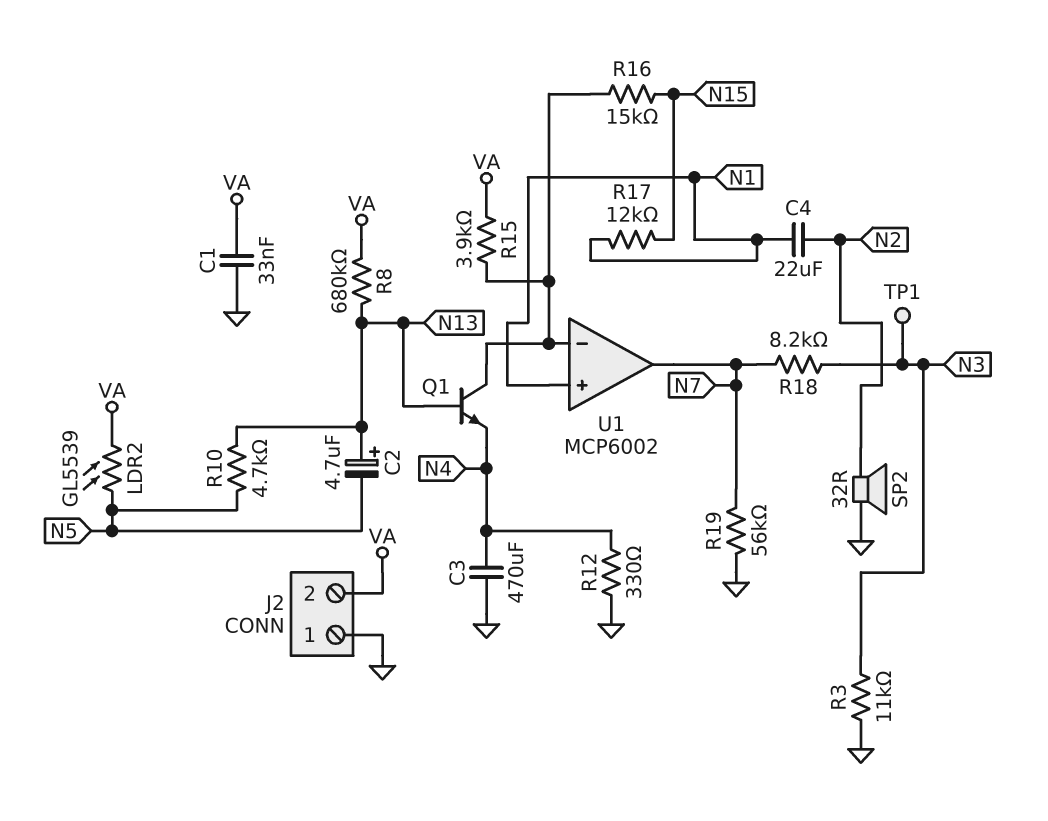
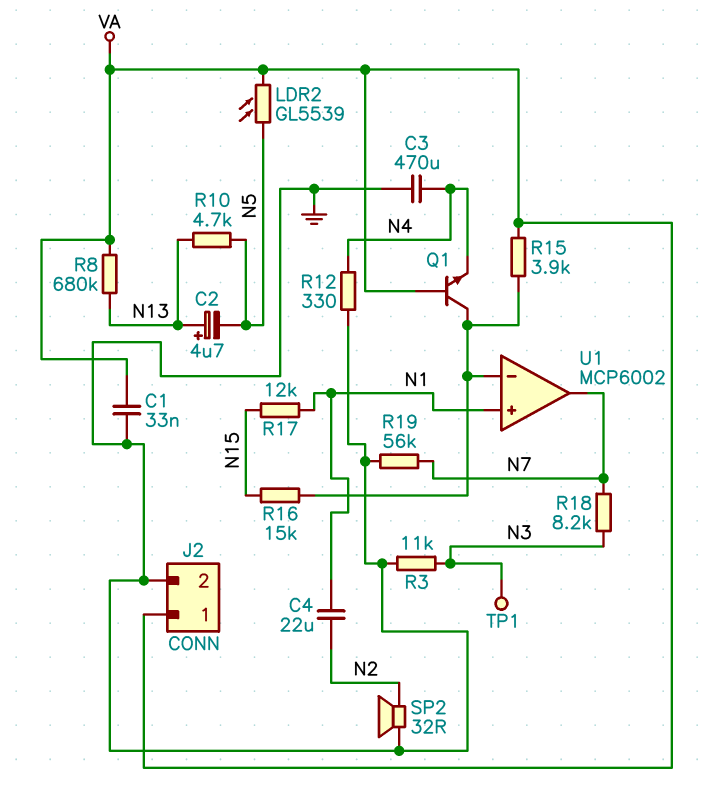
J2 pin 1: GND -> VA
J2 pin 2: VA -> GND
Q1: NPN (B N13, C U1/in-, E N4) -> NPN (B VA, C U1/in-, E N4)

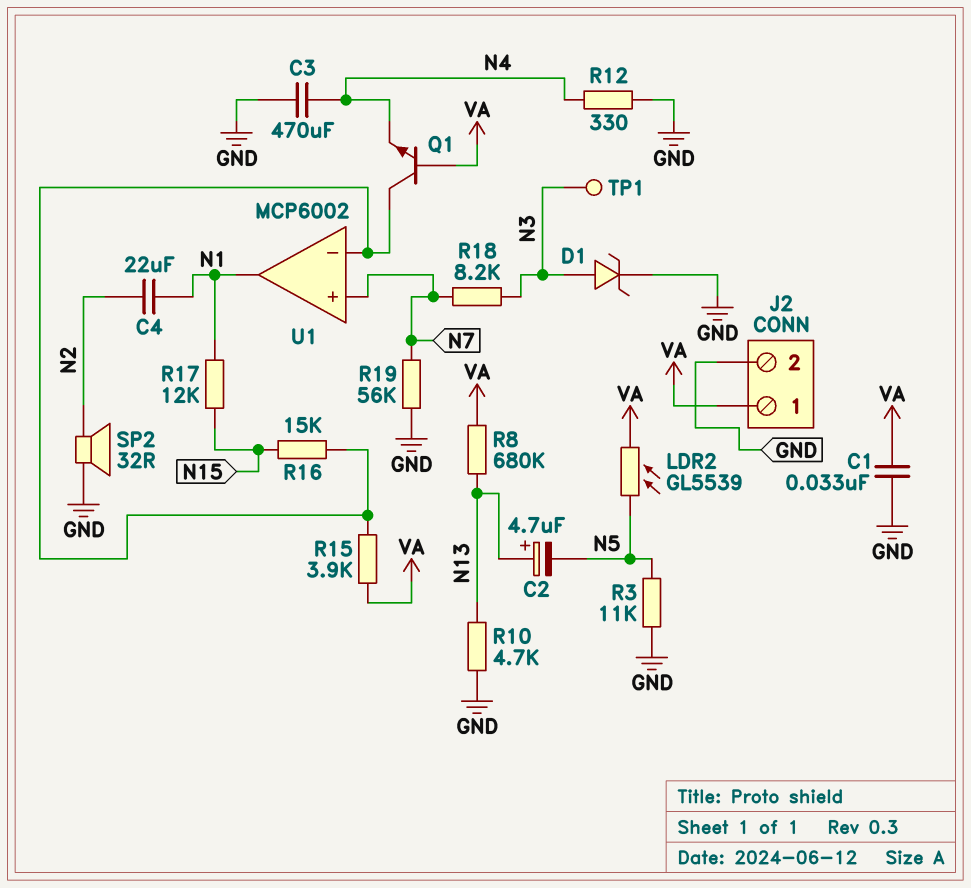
D1: none -> zener (A N3, K GND)
R3: 11k (GND, N3) -> 11k (GND, N5)
R10: 4.7k (N5, N13) -> 4.7k (GND, N13)
U1 pin in+: N1 -> N7
U1 pin out: N7 -> N1

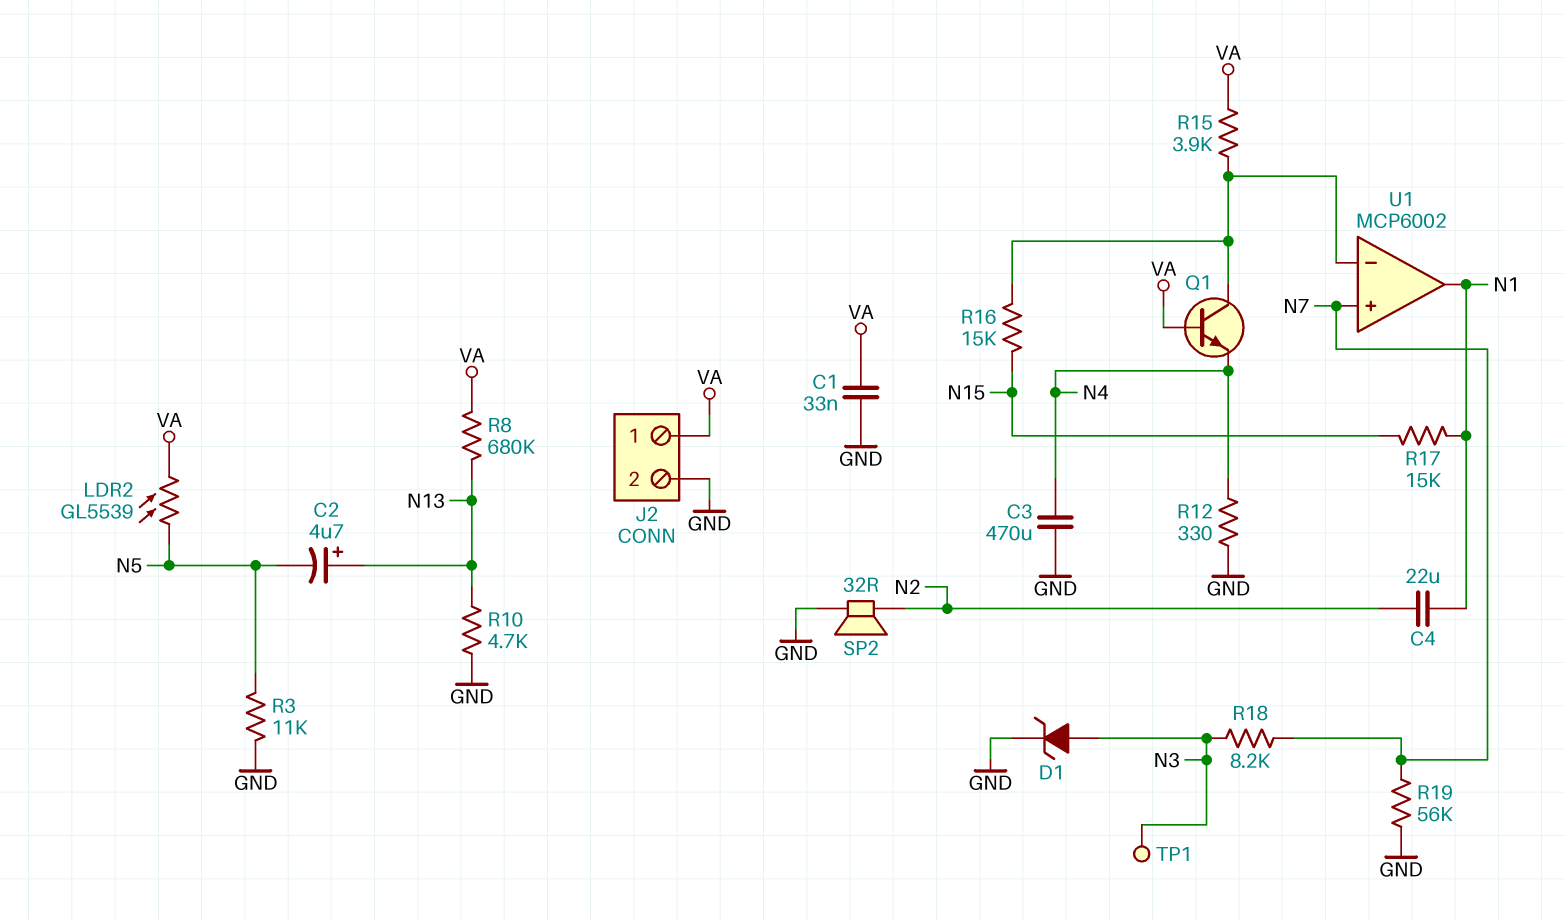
R17: 12k (N1, N15) -> 15k (N1, N15)

